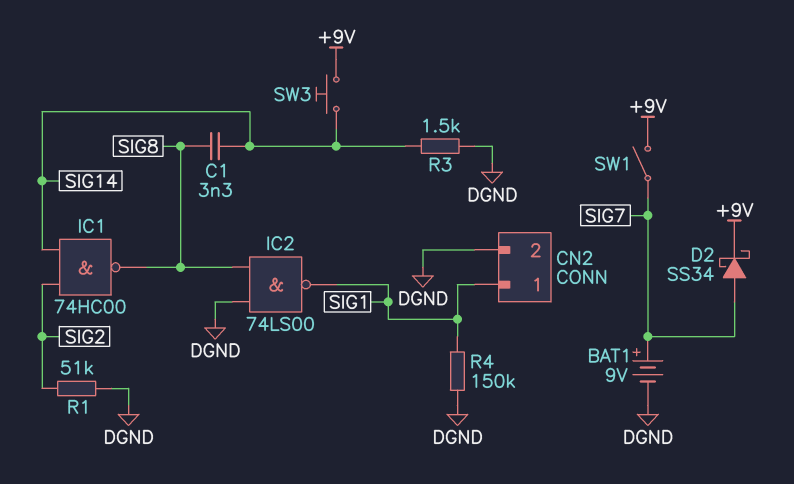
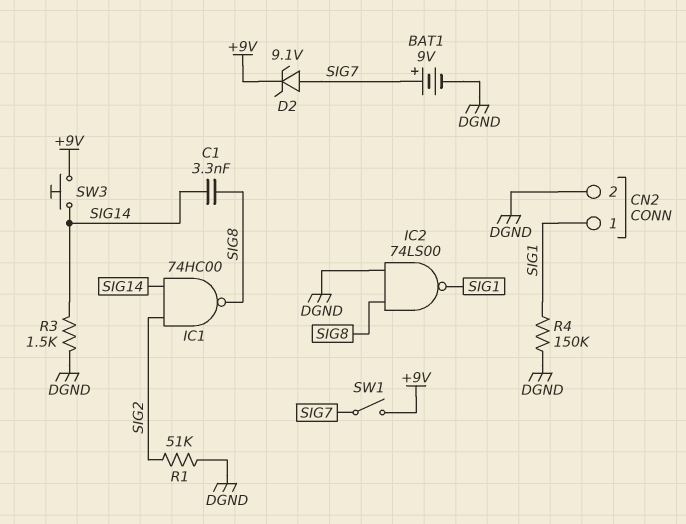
D2: schottky SS34 (A SIG7, K +9V) -> zener 9.1V (A SIG7, K +9V)

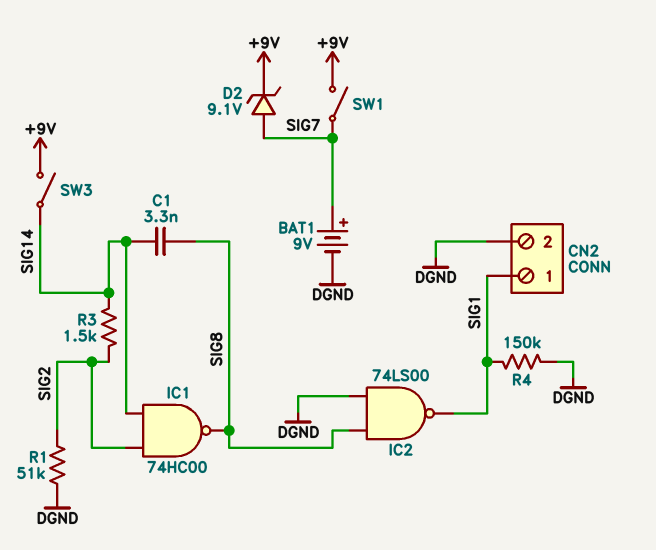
R3: 1.5k (DGND, SIG14) -> 1.5k (SIG2, SIG14)
SW3: button (+9V, SIG14) -> switch (+9V, SIG14)

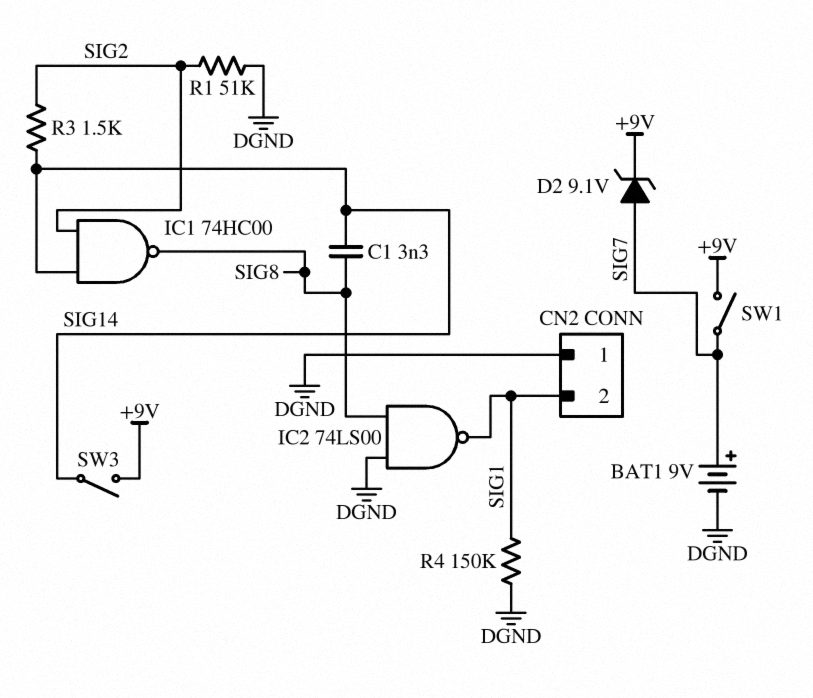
CN2 pin 1: SIG1 -> DGND
CN2 pin 2: DGND -> SIG1

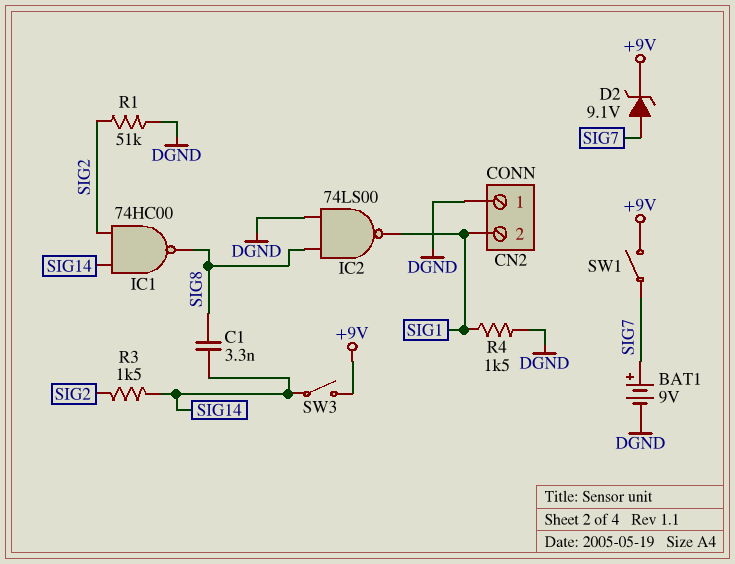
R4: 150k (DGND, SIG1) -> 1.5k (DGND, SIG1)

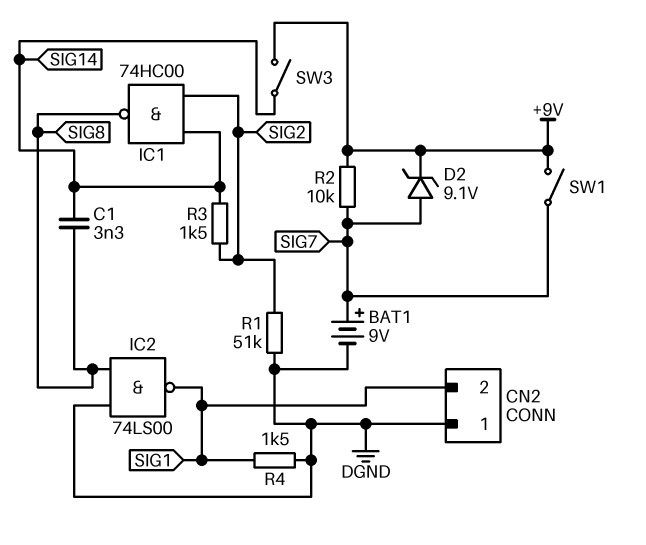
R2: none -> 10k (+9V, SIG7)

